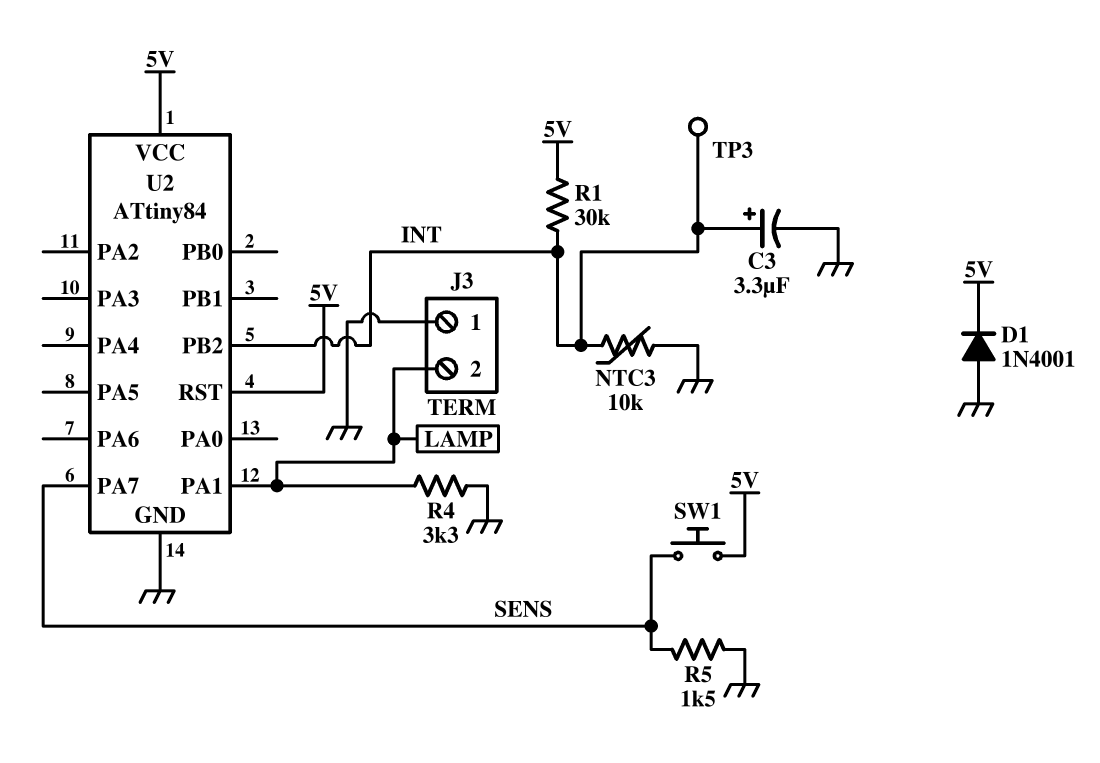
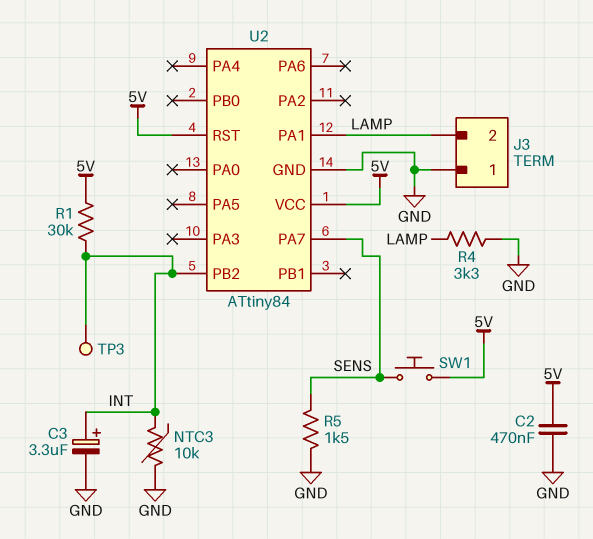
C2: none -> 470nF (5V, GND)
D1: diode 1N4001 (A GND, K 5V) -> none

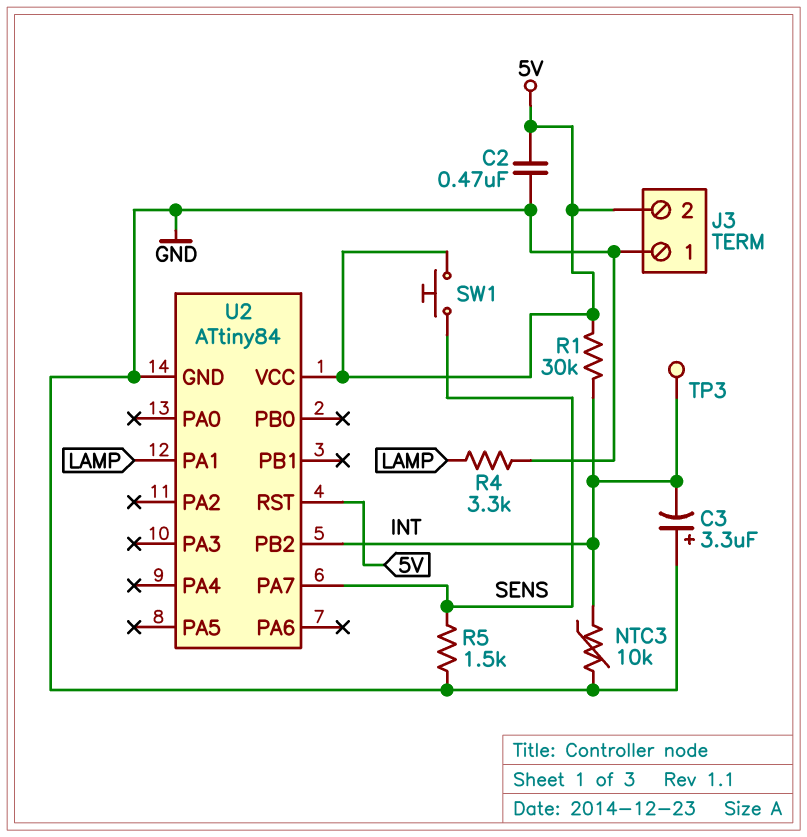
C3: 3.3uF (plus INT, minus GND) -> 3.3uF (plus GND, minus INT)
J3 pin 2: LAMP -> 5V

